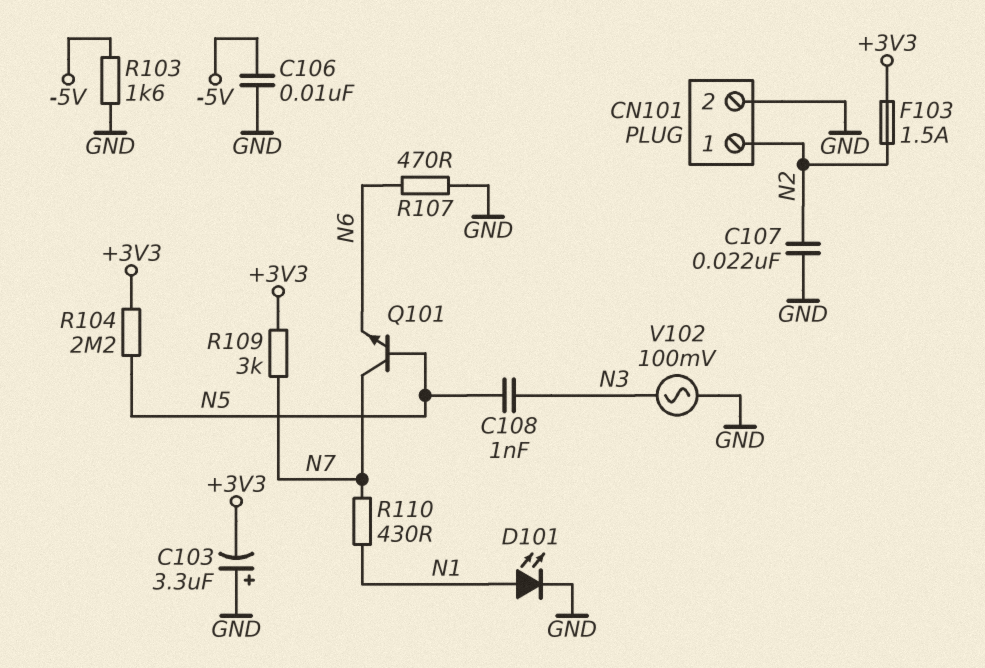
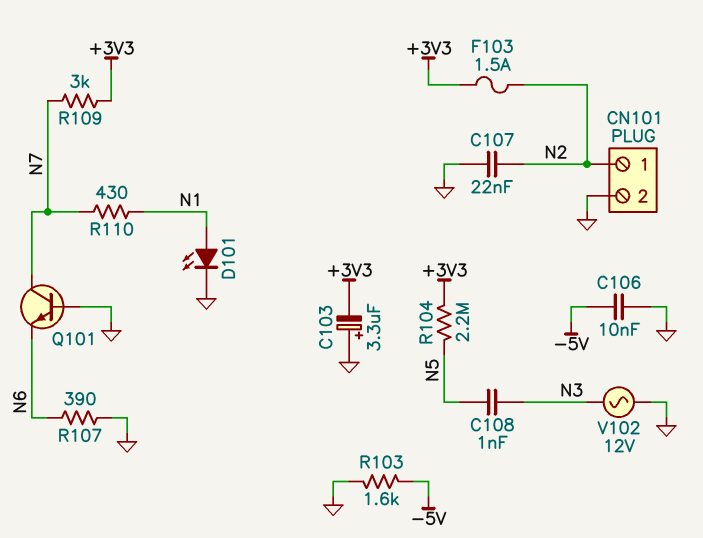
Q101: NPN (B N5, C N7, E N6) -> NPN (B GND, C N7, E N6)
R107: 470 (GND, N6) -> 390 (GND, N6)
V102: AC 100mV (GND, N3) -> AC 12V (GND, N3)

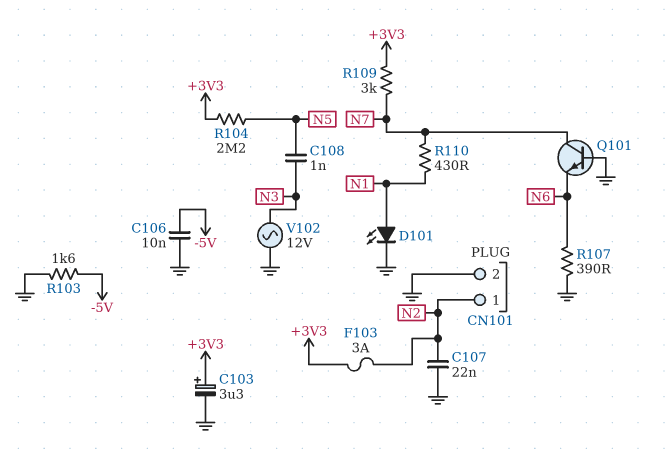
C103: 3.3uF (plus GND, minus +3V3) -> 3.3uF (plus +3V3, minus GND)
F103: 1.5A (+3V3, N2) -> 3A (+3V3, N2)

